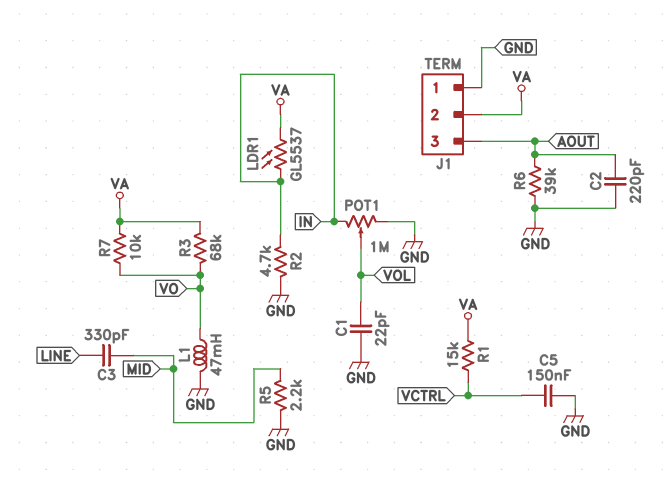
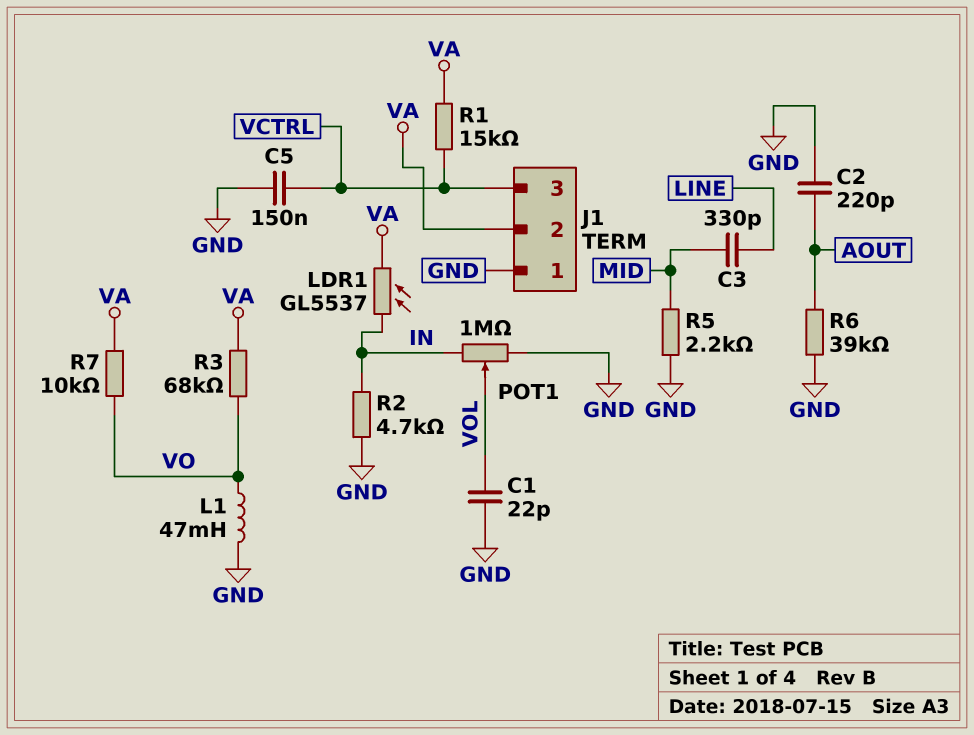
J1 pin 3: AOUT -> VCTRL

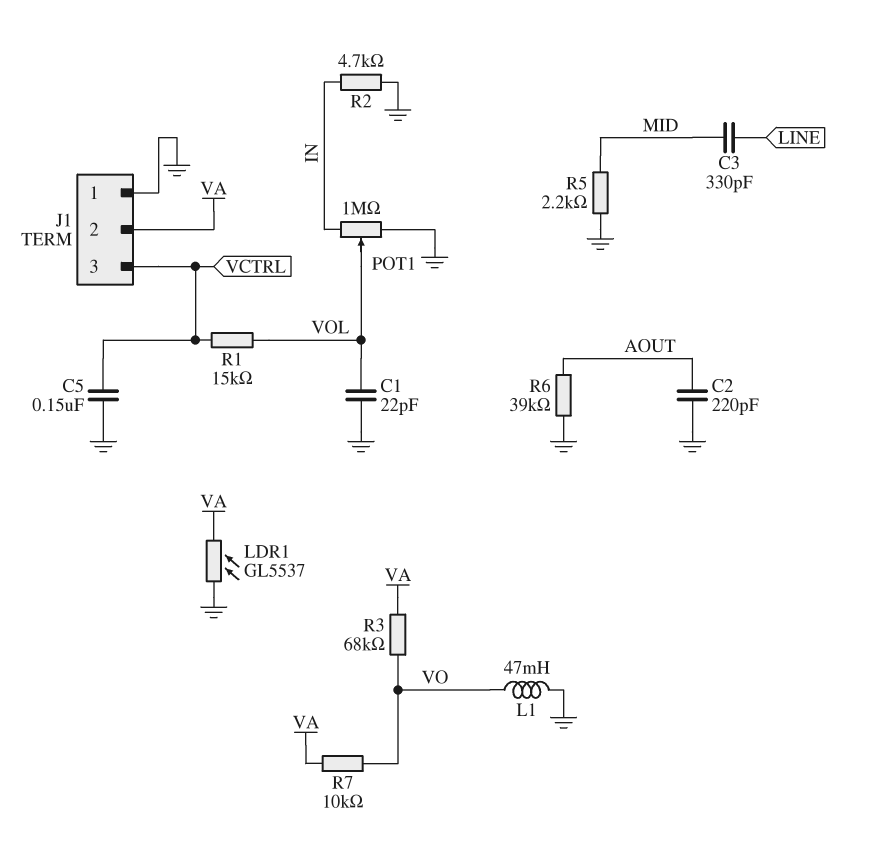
LDR1: GL5537 (IN, VA) -> GL5537 (GND, VA)
R1: 15k (VA, VCTRL) -> 15k (VCTRL, VOL)

